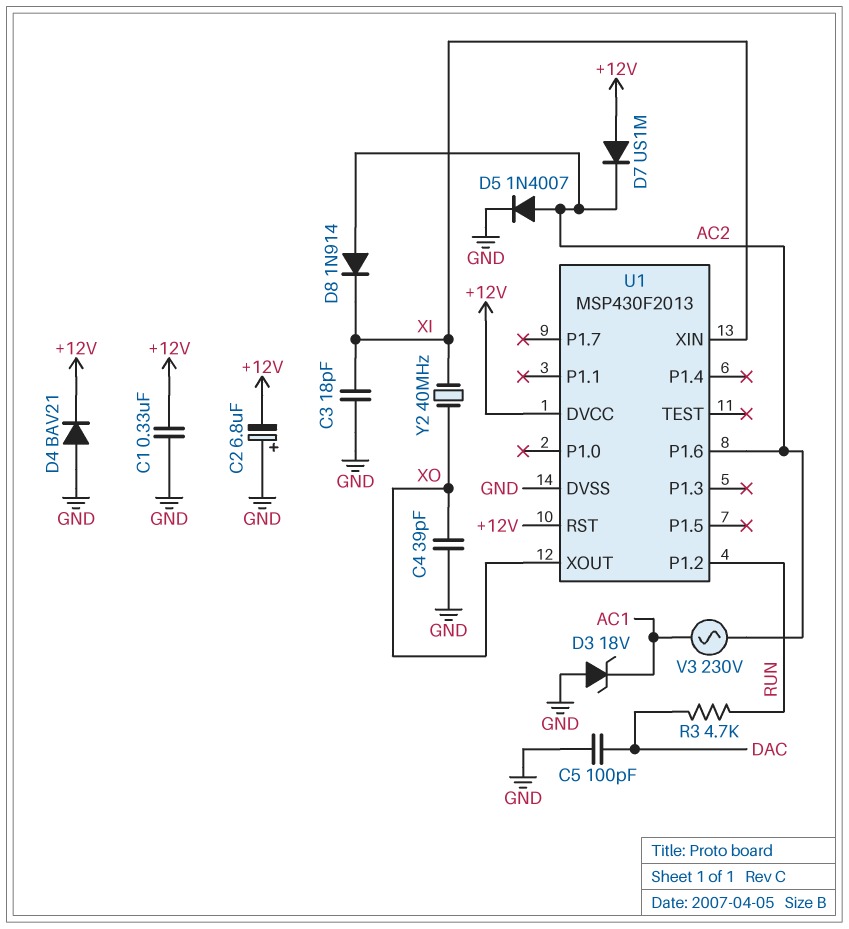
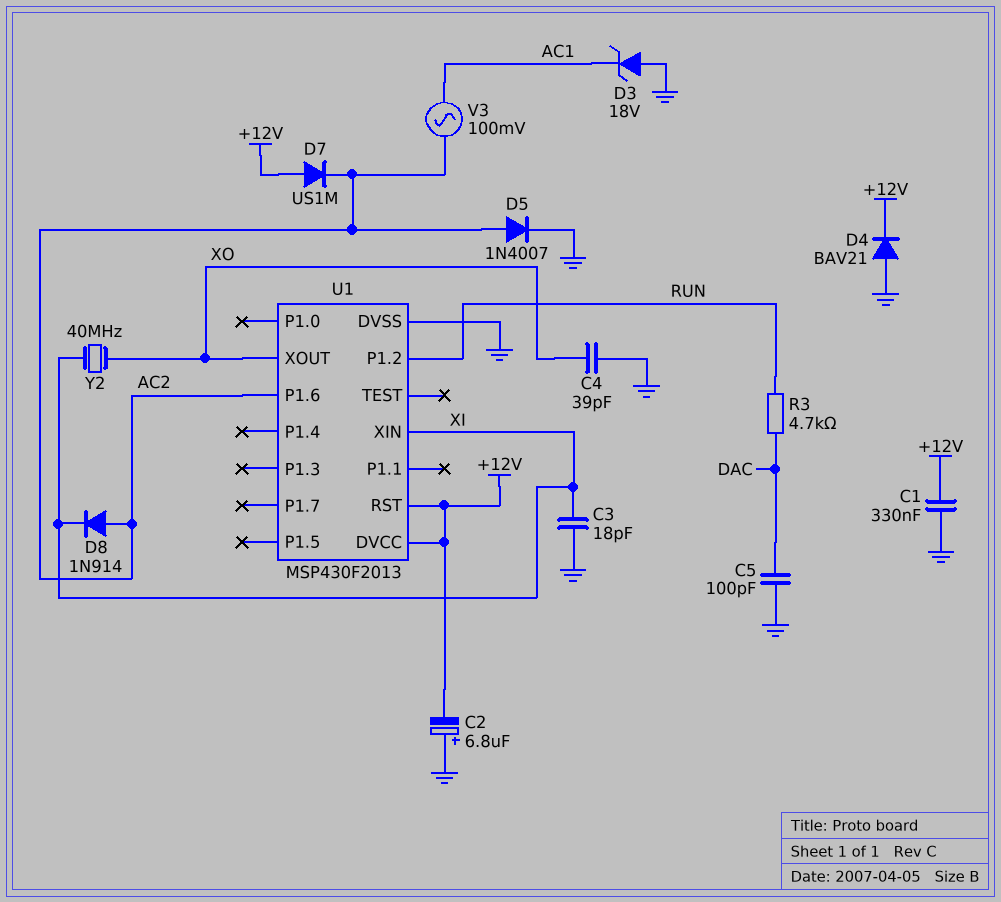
V3: AC 230V (AC1, AC2) -> AC 100mV (AC1, AC2)

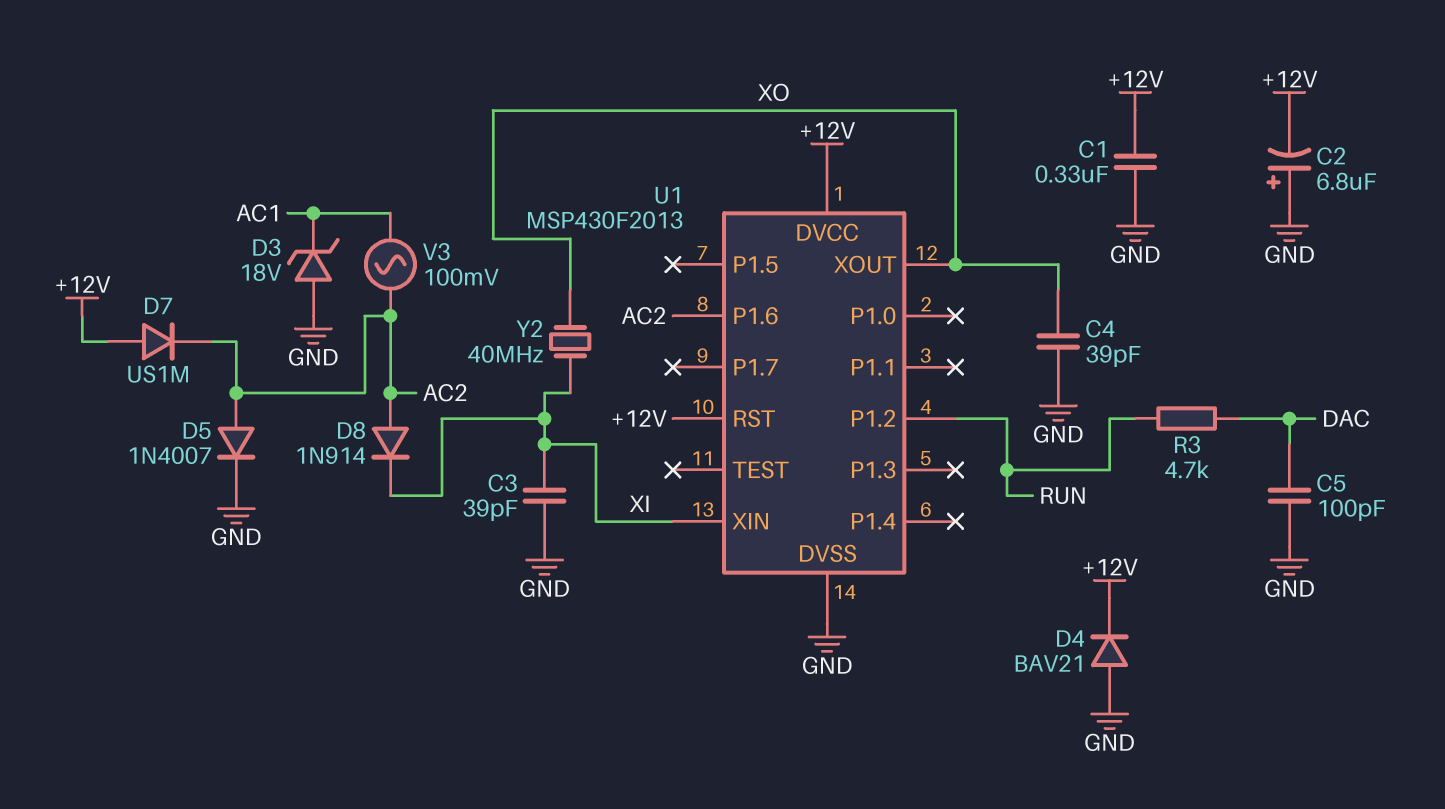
C3: 18pF (GND, XI) -> 39pF (GND, XI)

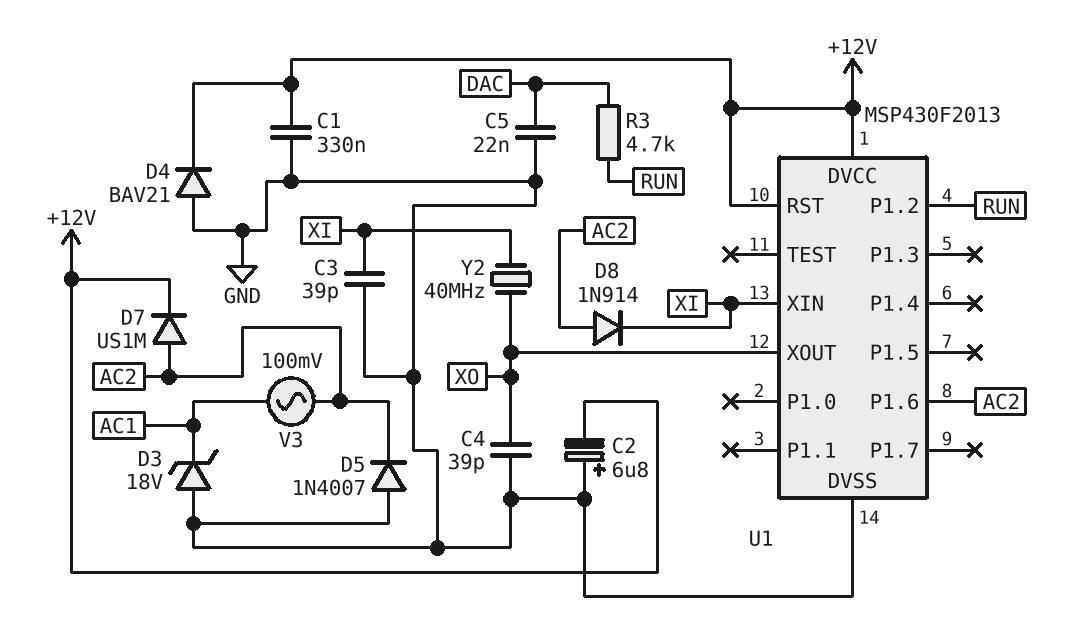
C5: 100pF (DAC, GND) -> 22nF (DAC, GND)
D5: diode 1N4007 (A AC2, K GND) -> diode 1N4007 (A GND, K AC2)
D7: diode US1M (A +12V, K AC2) -> diode US1M (A AC2, K +12V)

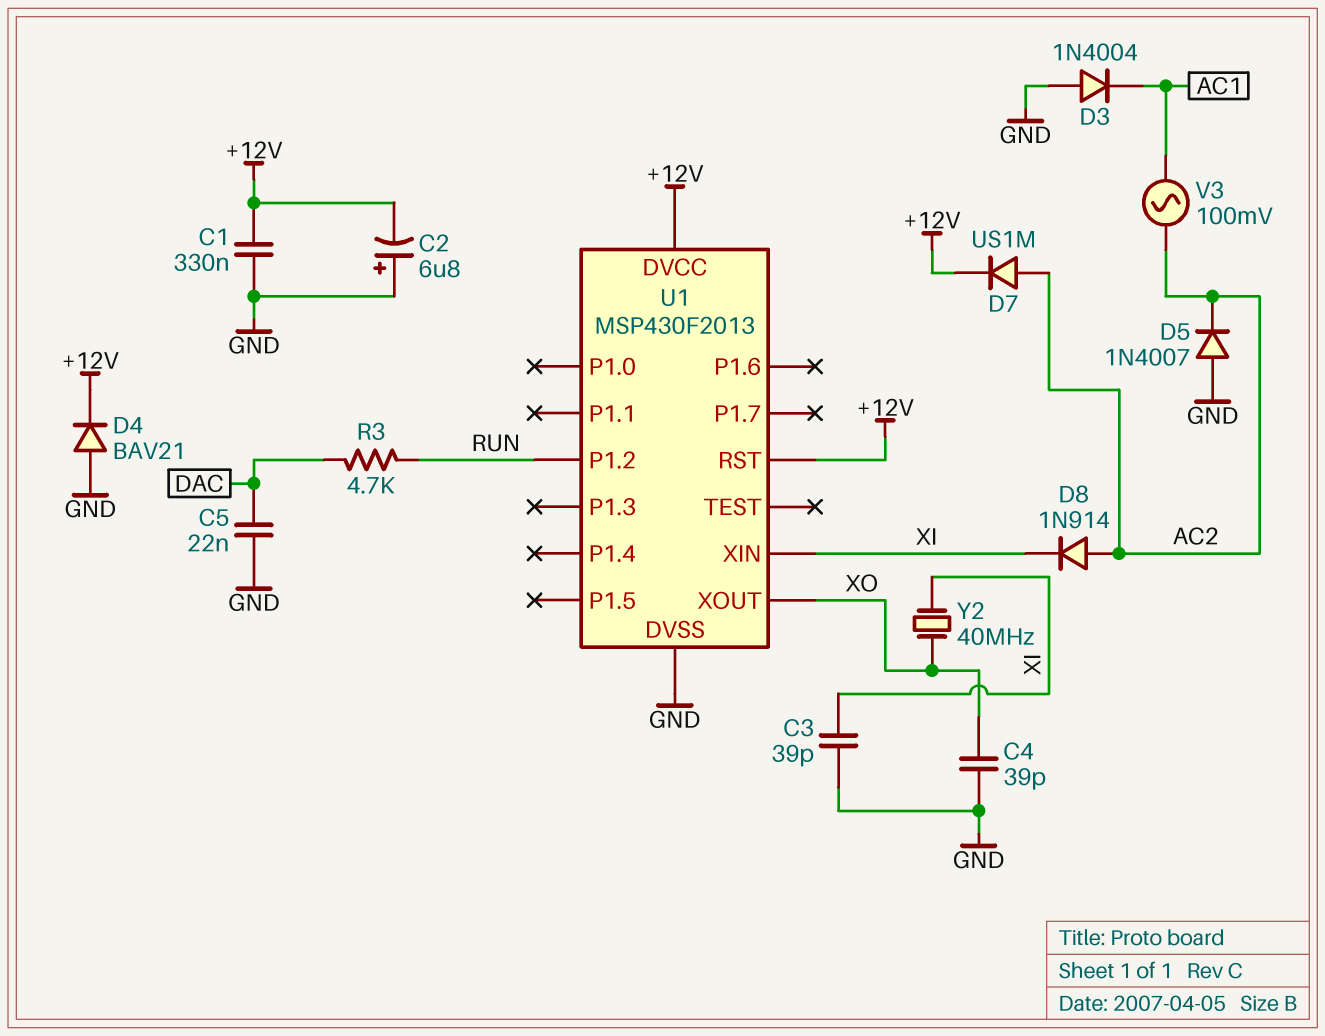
D3: zener 18V (A GND, K AC1) -> diode 1N4004 (A GND, K AC1)
U1 pin P1.6: AC2 -> none

